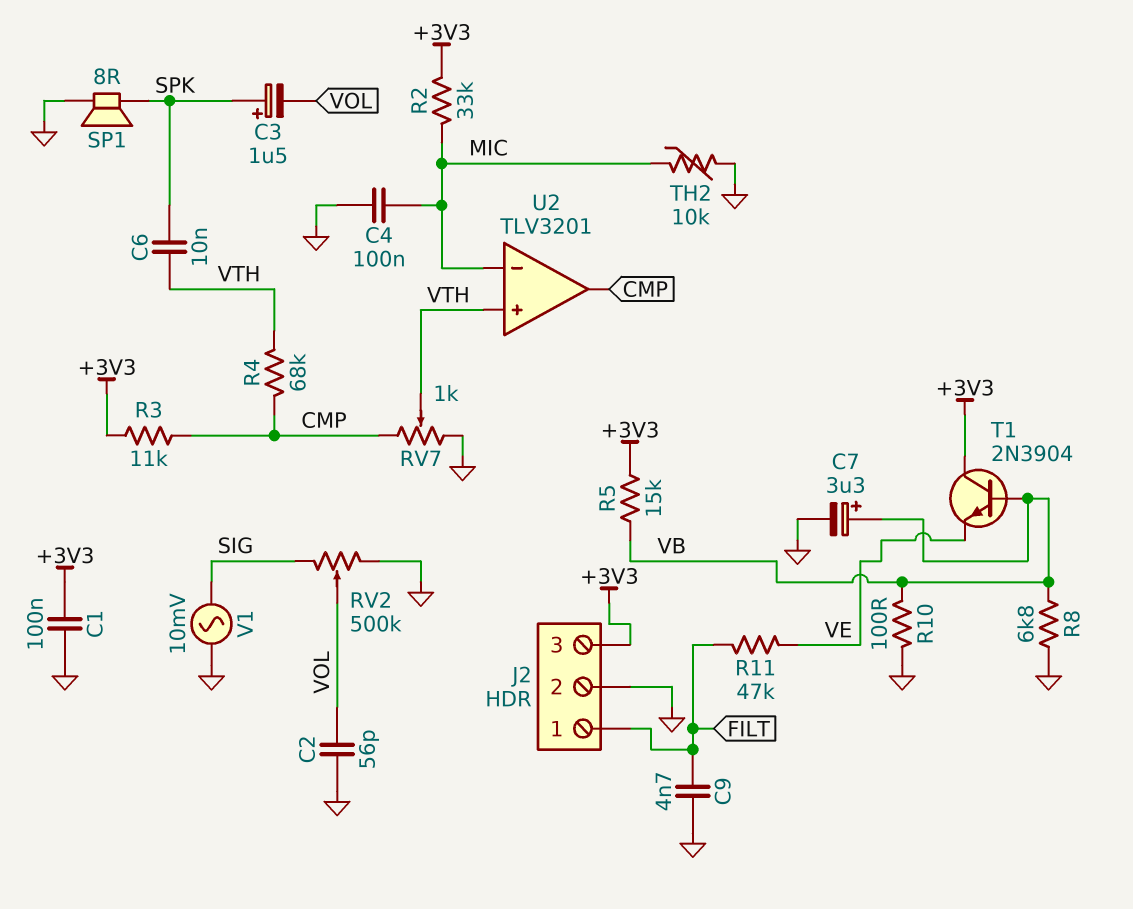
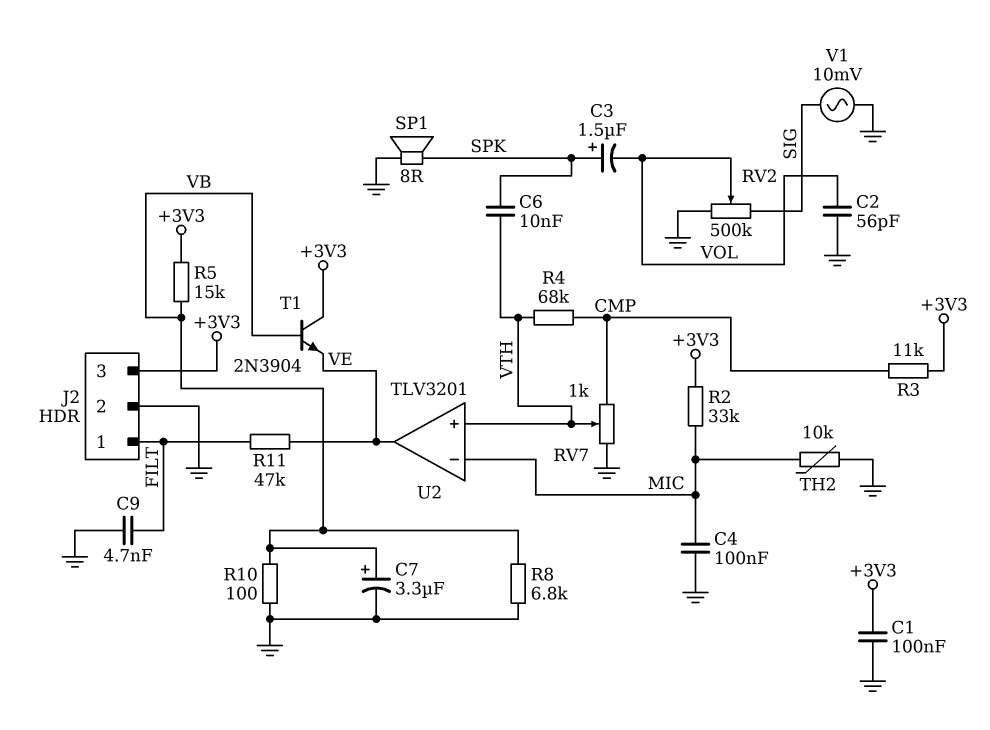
U2 pin out: CMP -> VE

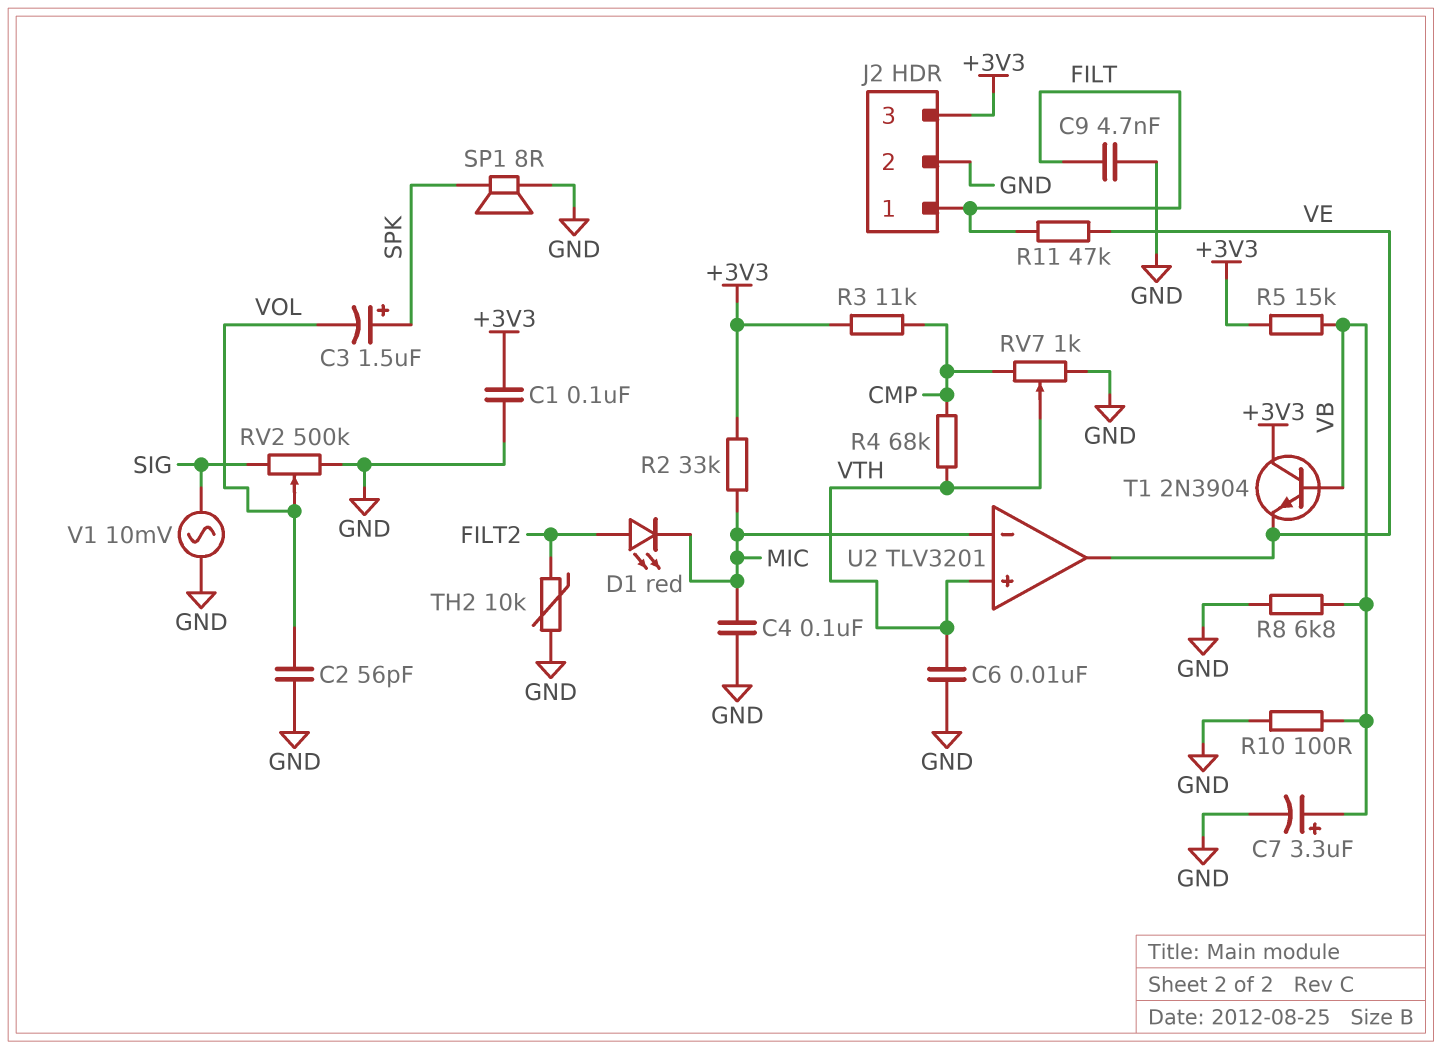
C6: 10nF (SPK, VTH) -> 10nF (GND, VTH)
D1: none -> LED red (A FILT2, K MIC)
TH2: 10k (GND, MIC) -> 10k (FILT2, GND)

